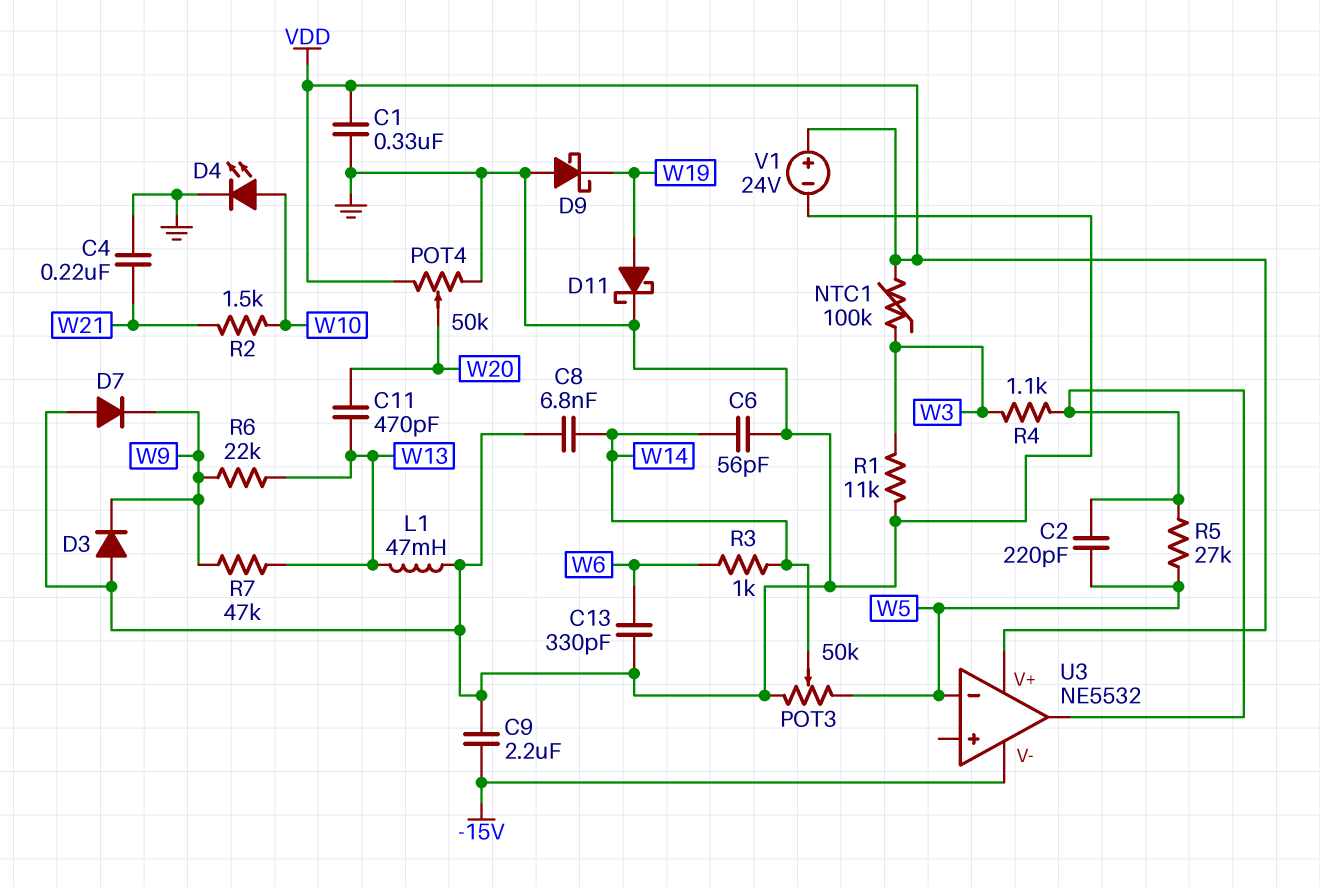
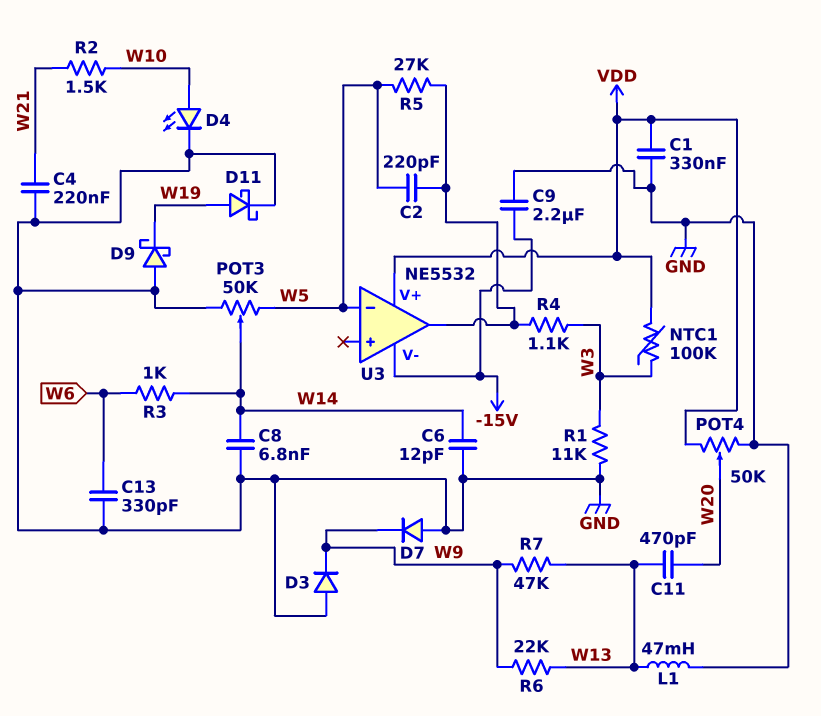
C6: 56pF (GND, W14) -> 12pF (GND, W14)
V1: 24V (plus VDD, minus GND) -> none

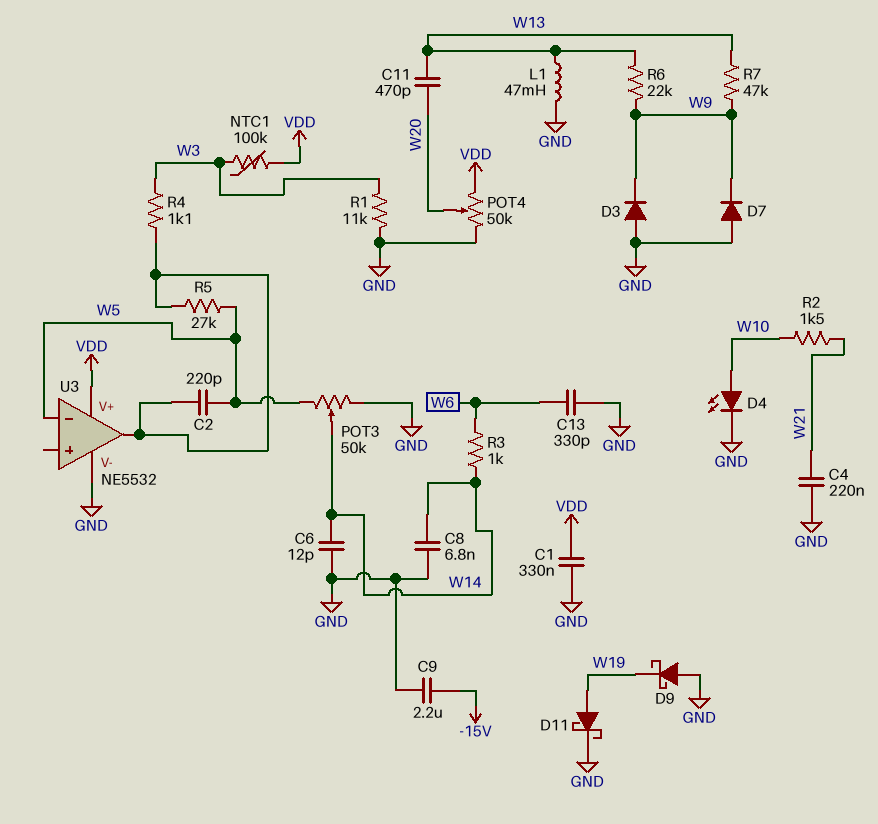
U3 pin V-: -15V -> GND

